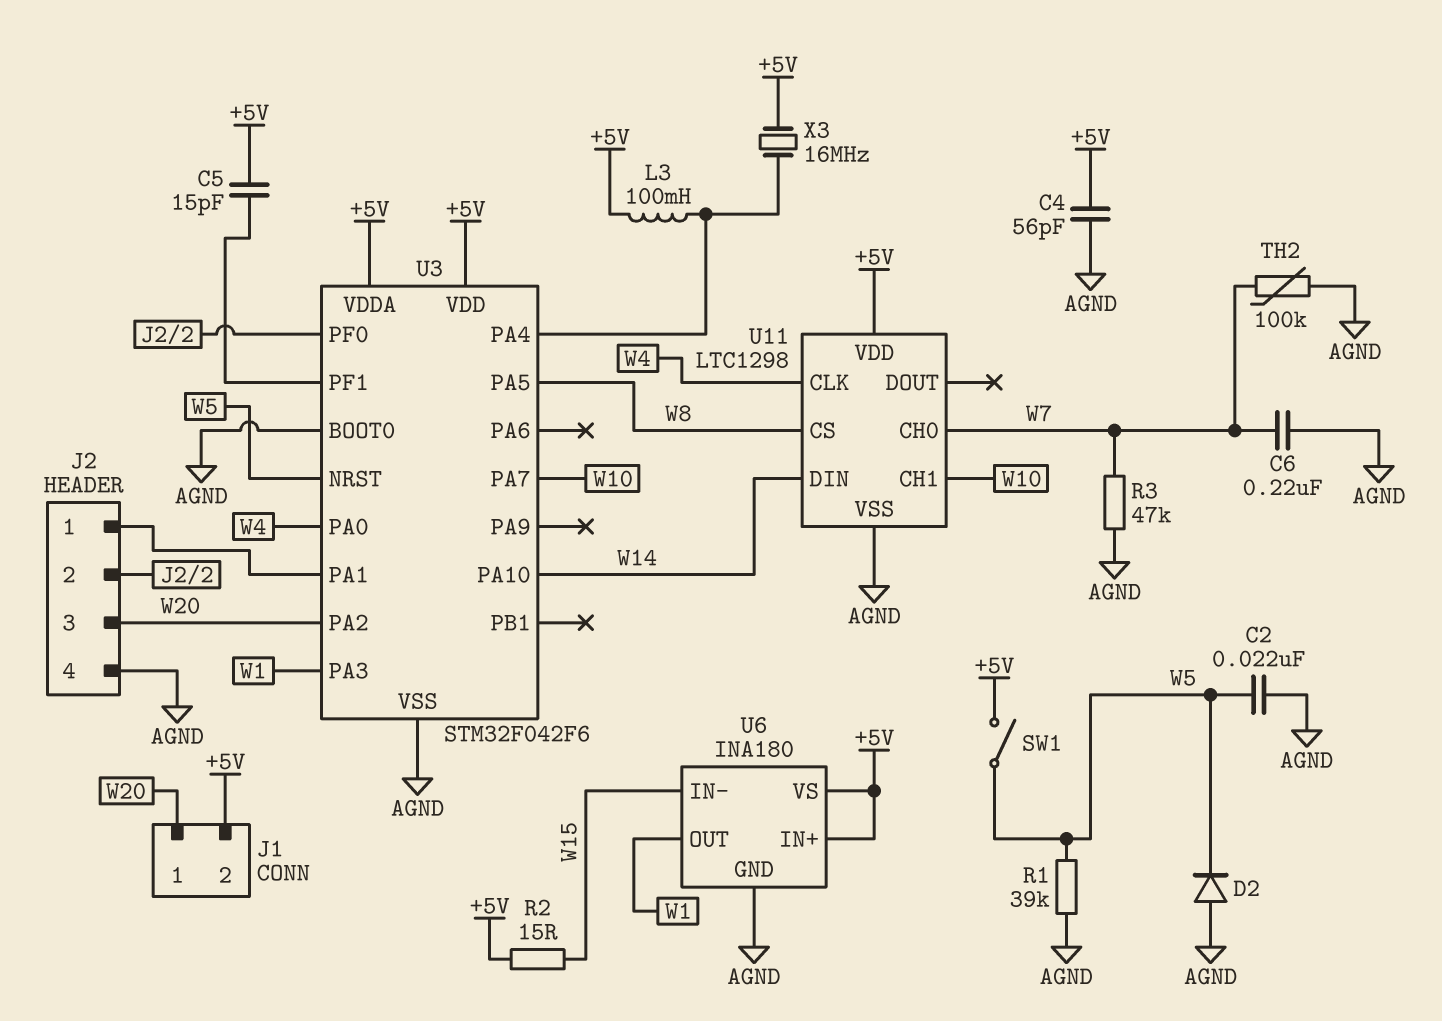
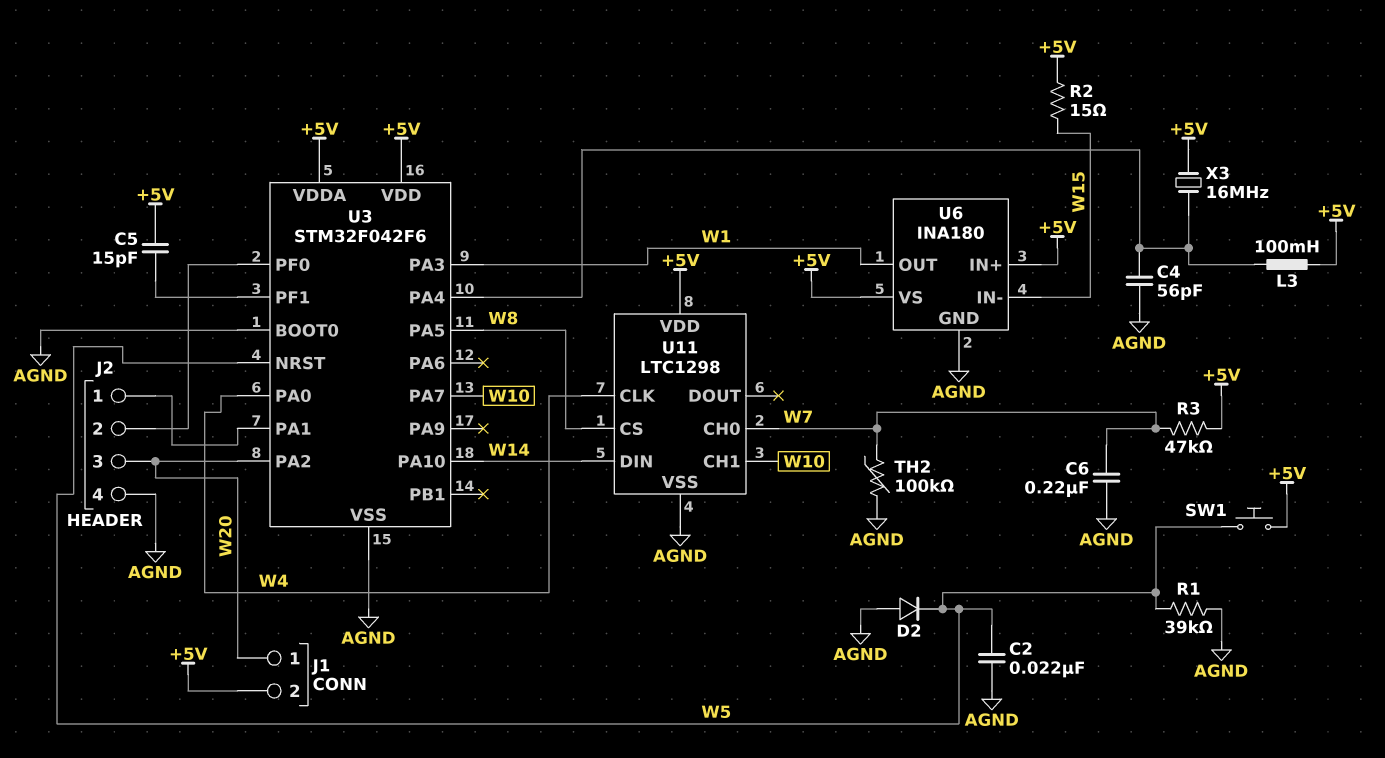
C4: 56pF (+5V, AGND) -> 56pF (AGND, U3/PA4)
R3: 47k (AGND, W7) -> 47k (+5V, W7)
SW1: switch (+5V, W5) -> button (+5V, W5)

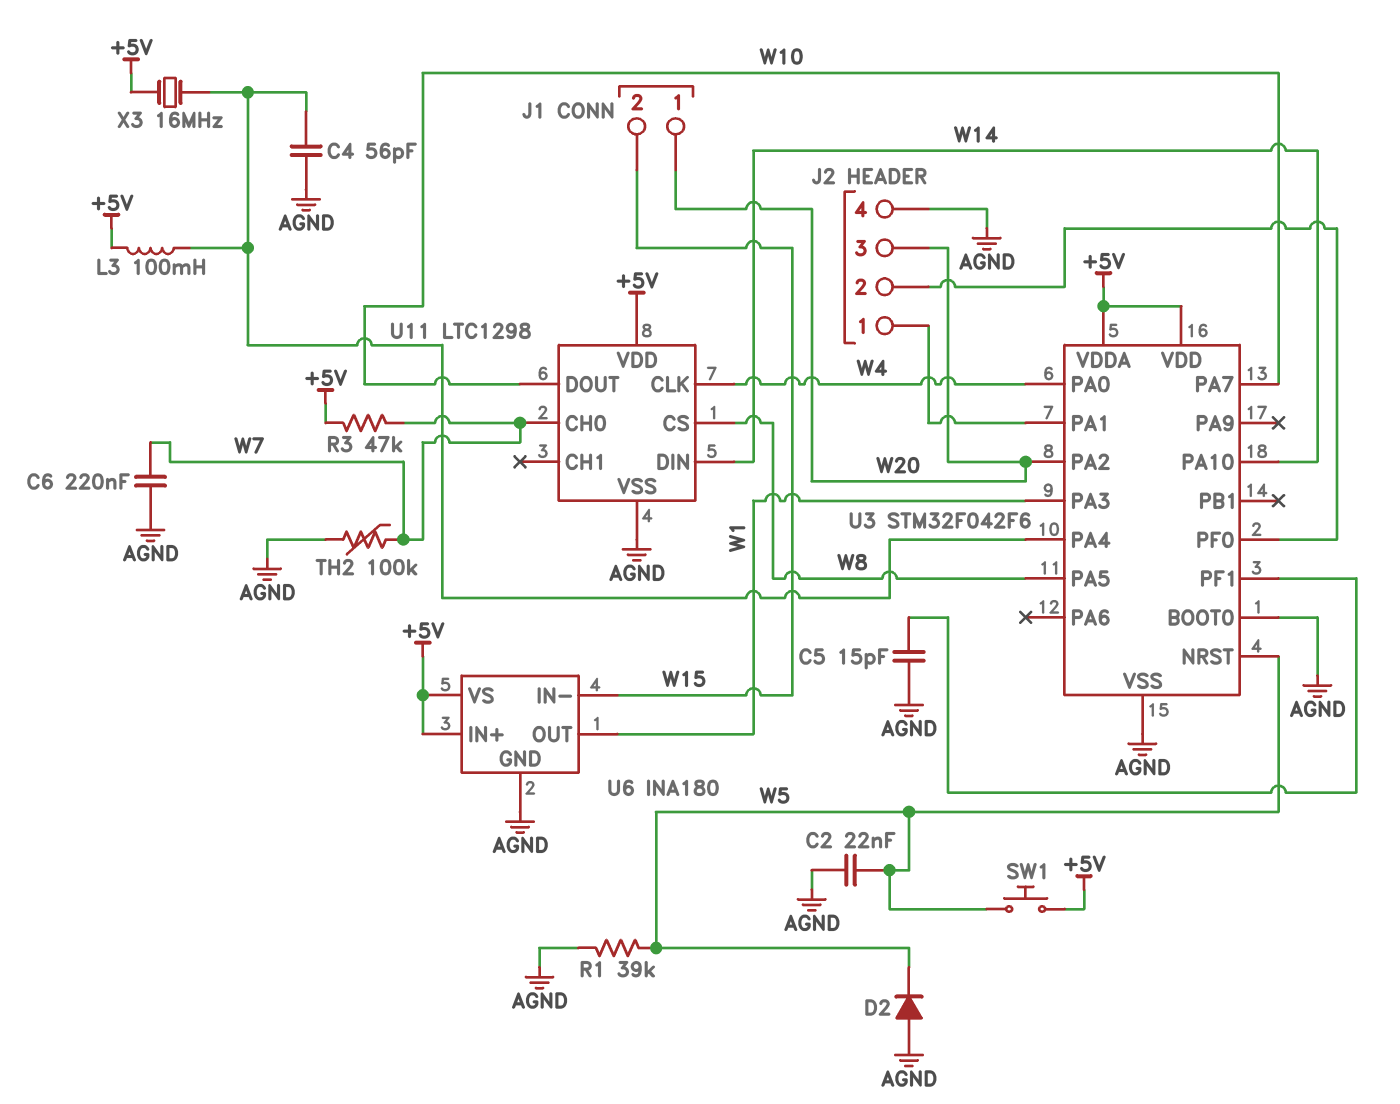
C5: 15pF (+5V, U3/PF1) -> 15pF (AGND, U3/PF1)
J1 pin 2: +5V -> W15
R2: 15 (+5V, W15) -> none
U11 pin CH1: W10 -> none
U11 pin DOUT: none -> W10

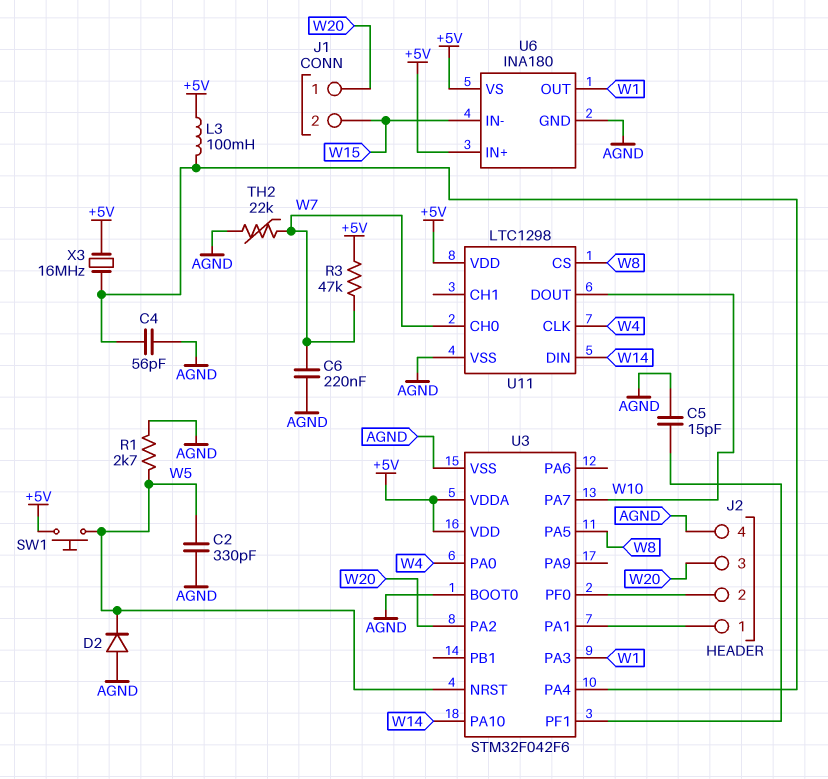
C2: 22nF (AGND, W5) -> 330pF (AGND, W5)
R1: 39k (AGND, W5) -> 2.7k (AGND, W5)
TH2: 100k (AGND, W7) -> 22k (AGND, W7)

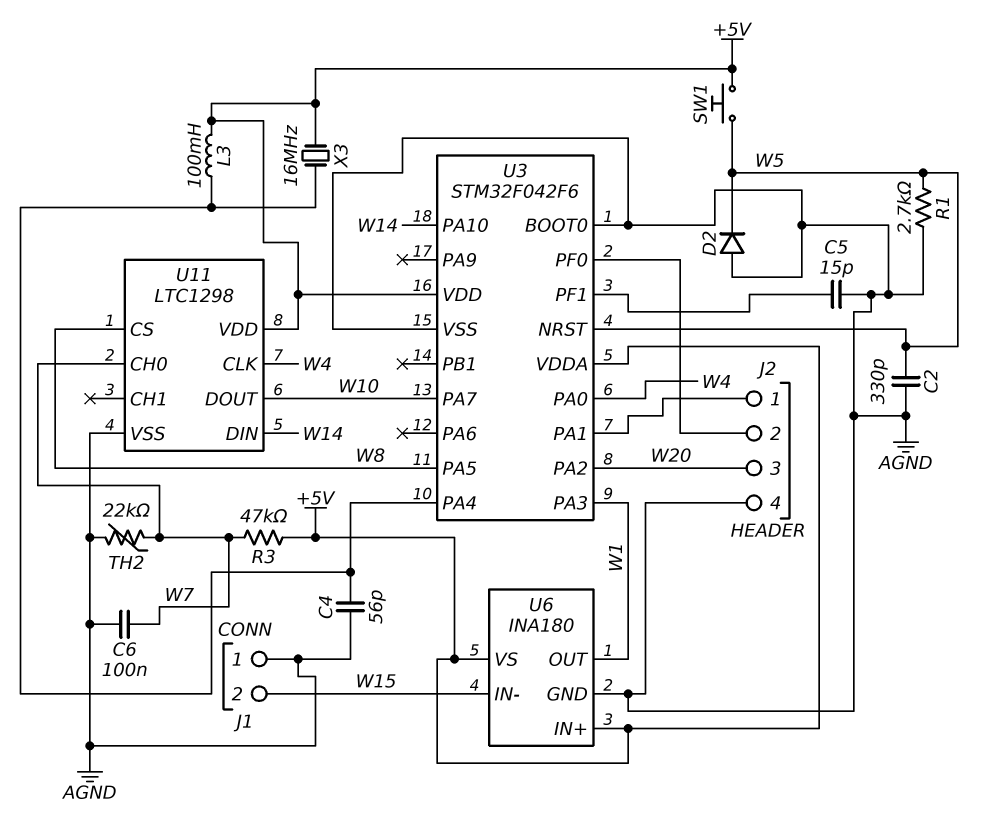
C6: 220nF (AGND, W7) -> 100nF (AGND, W7)
J1 pin 1: W20 -> AGND

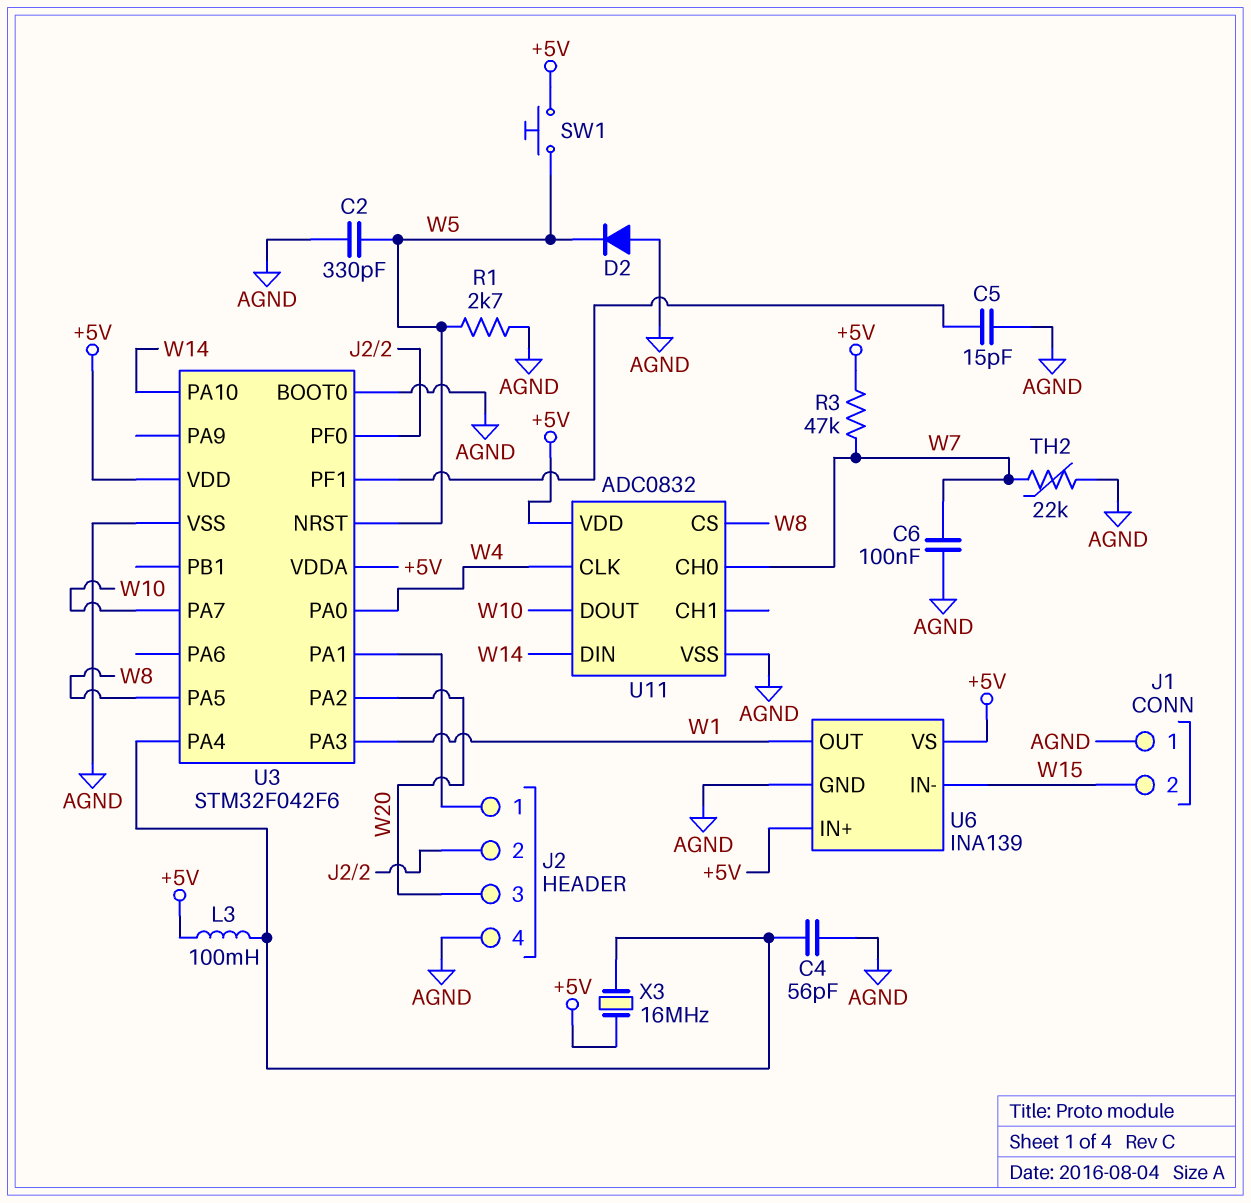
U6: INA180 -> INA139
U11: LTC1298 -> ADC0832

